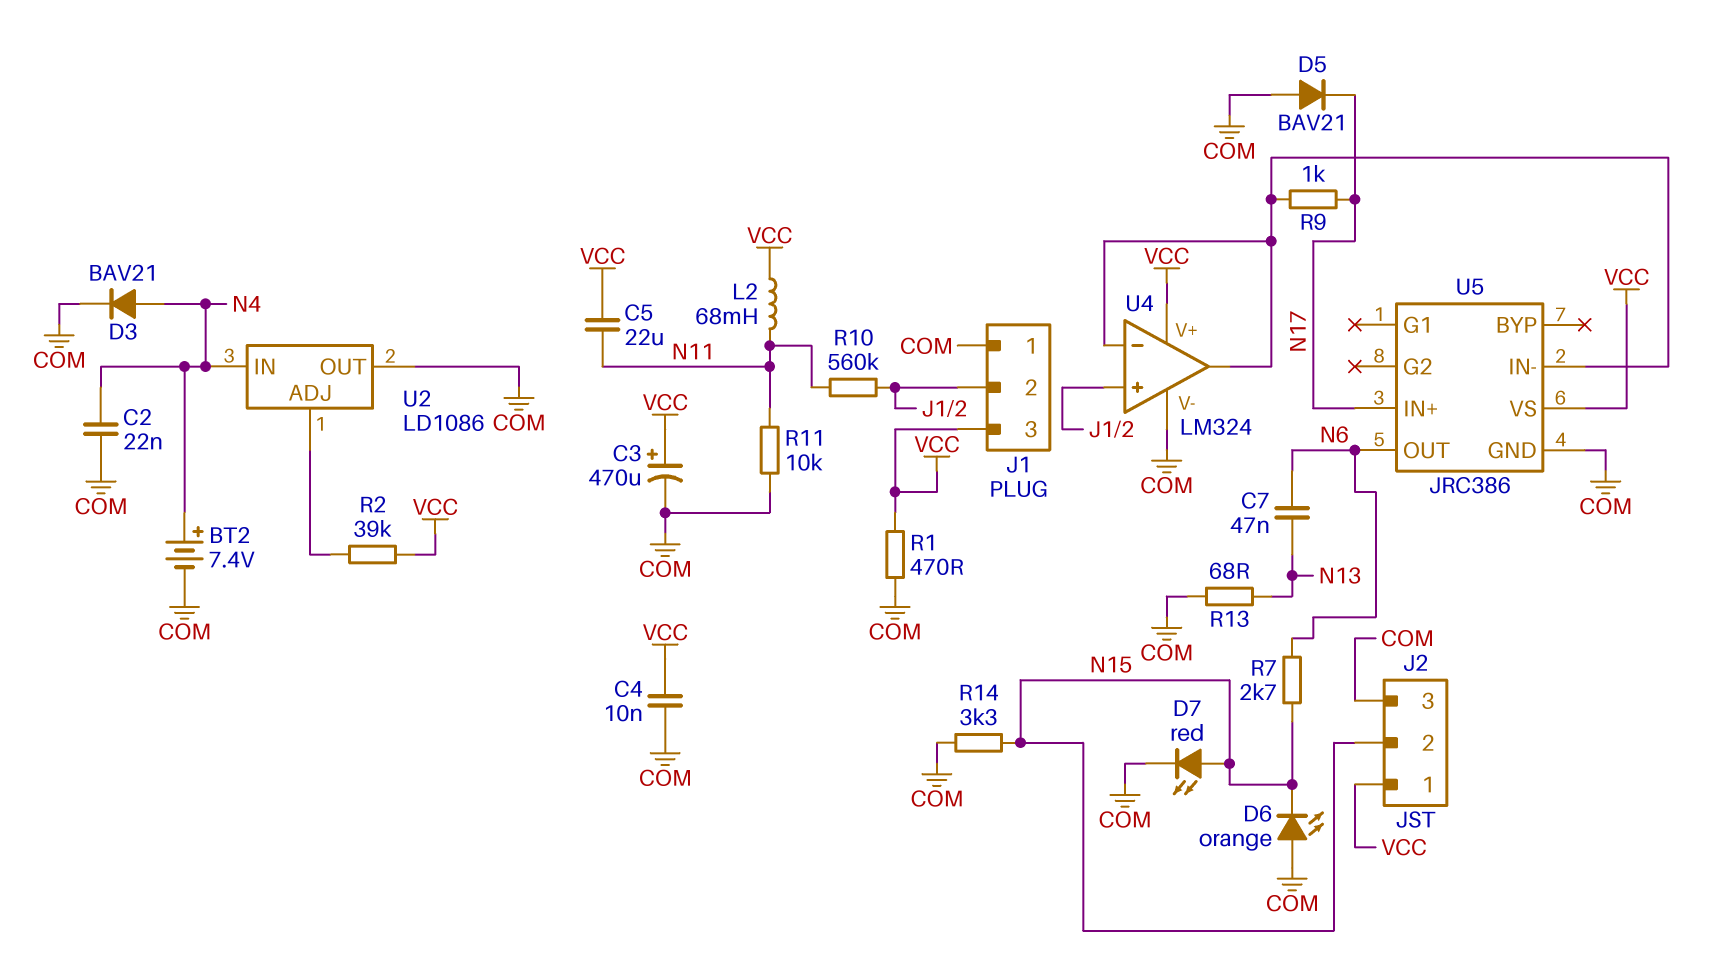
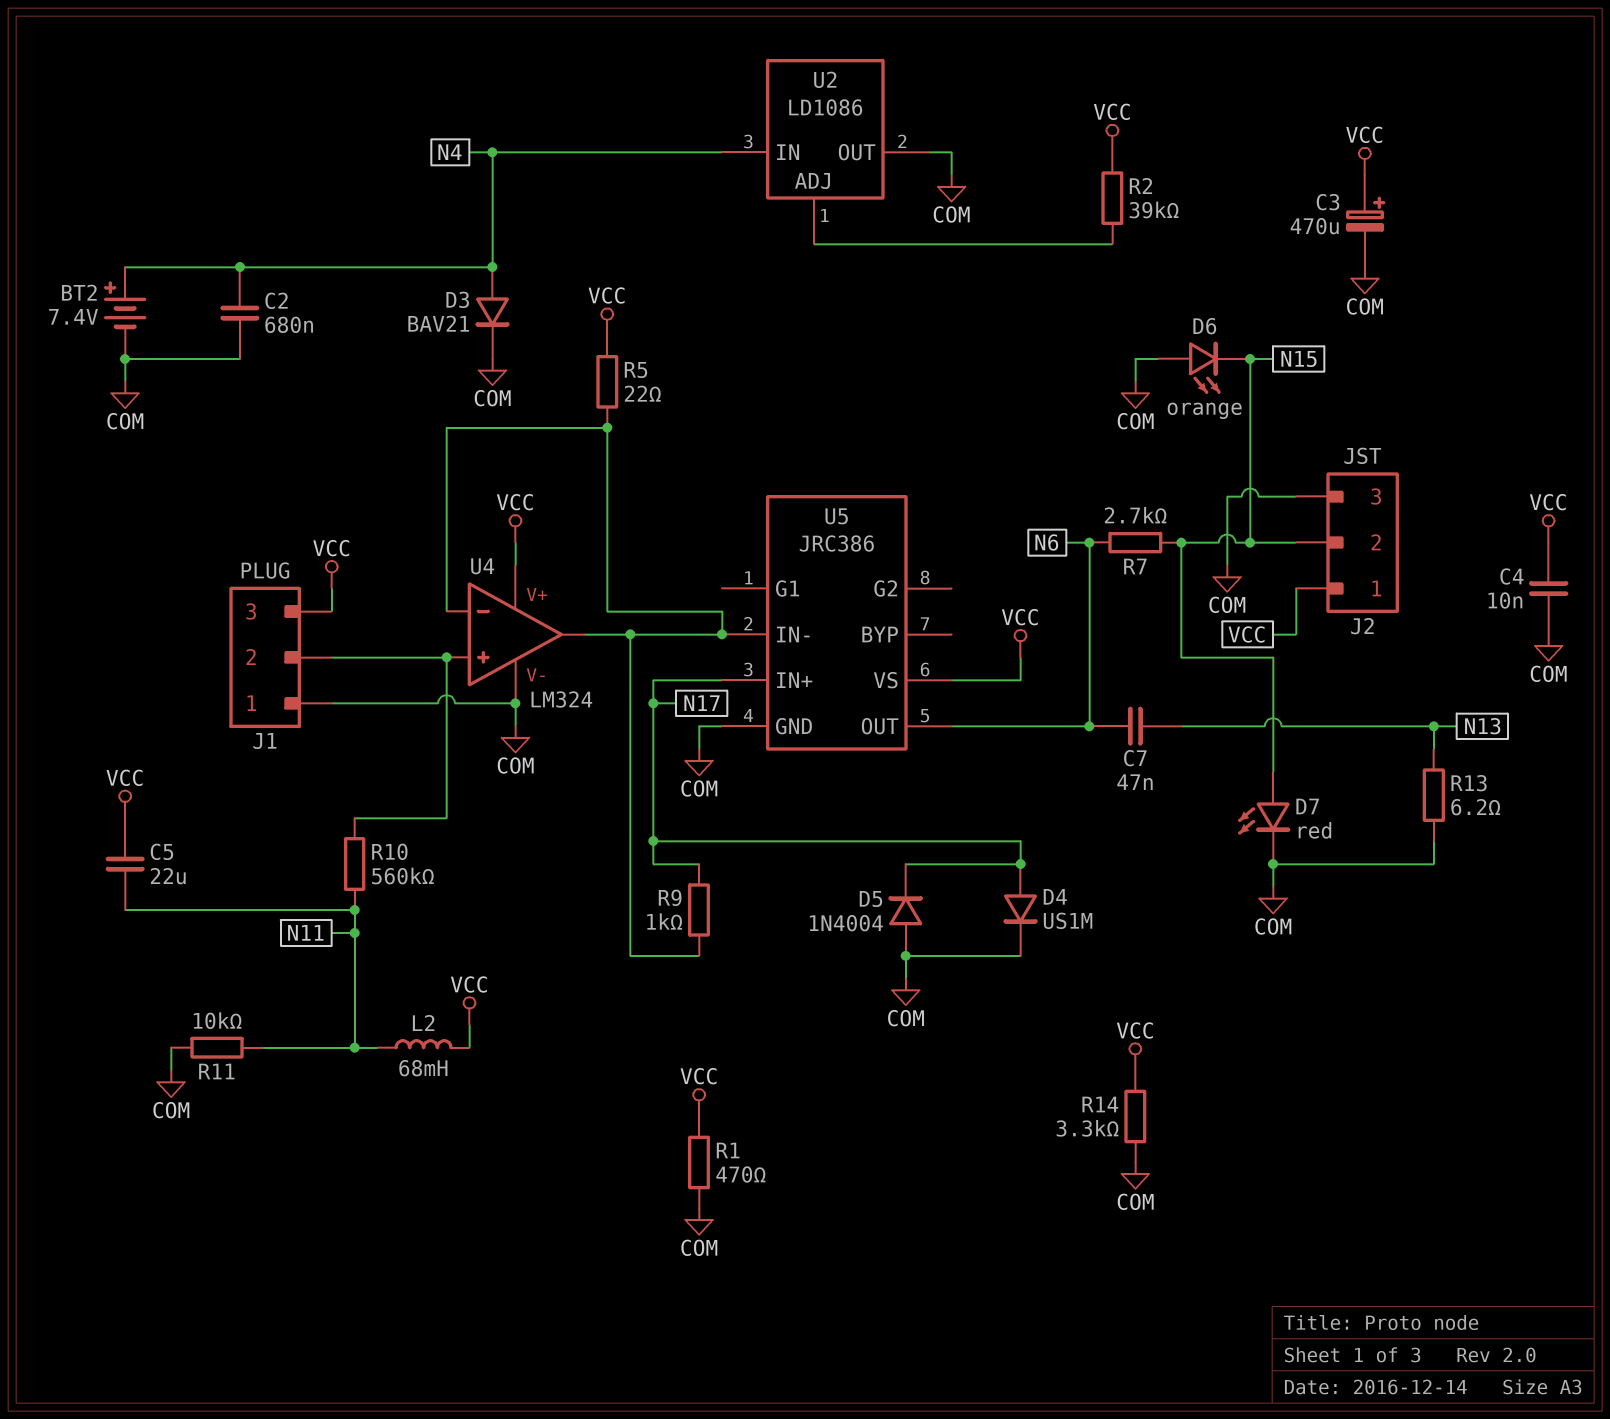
C2: 22nF (COM, N4) -> 680nF (COM, N4)
D4: none -> diode US1M (A N17, K COM)
D5: diode BAV21 (A COM, K N17) -> diode 1N4004 (A COM, K N17)
R5: none -> 22 (U4/in-, VCC)
R13: 68 (COM, N13) -> 6.2 (COM, N13)
R14: 3.3k (COM, N15) -> 3.3k (COM, VCC)

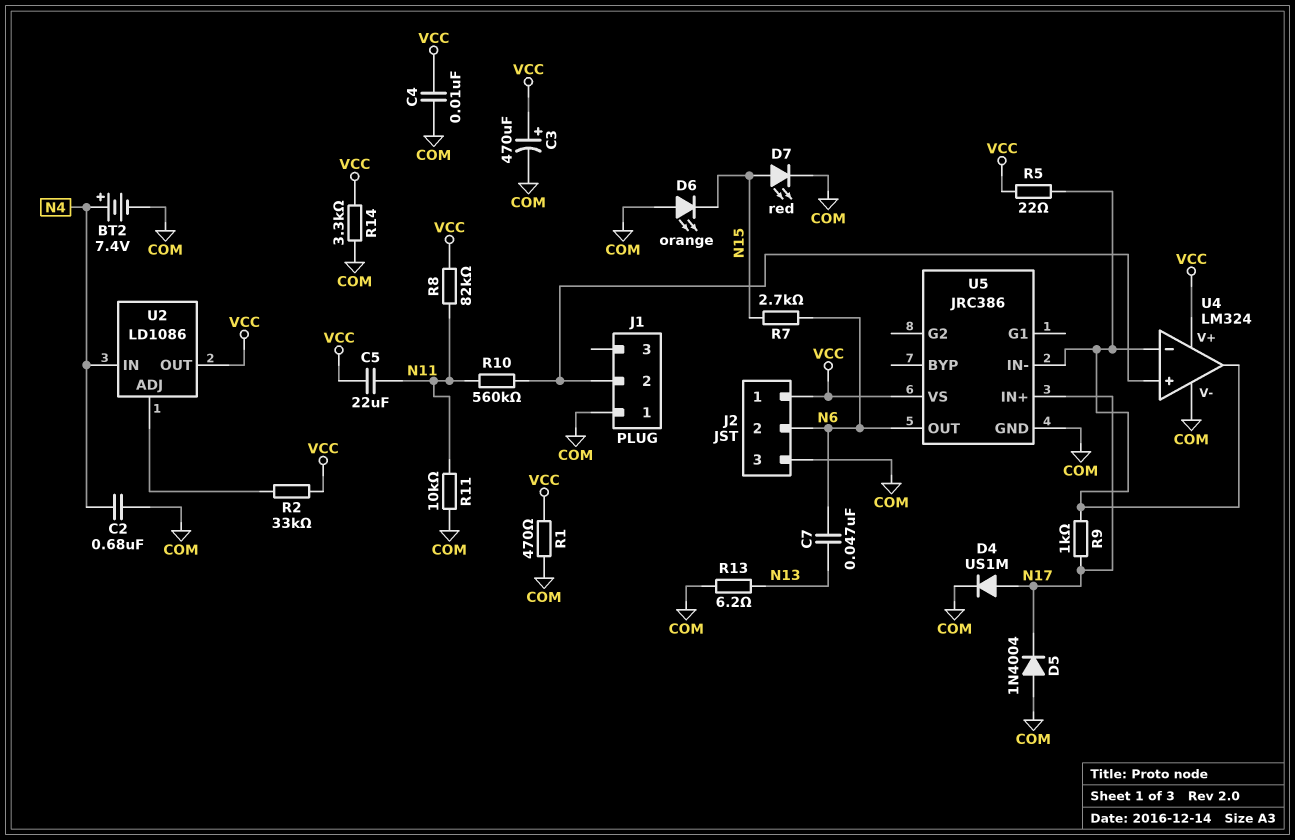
D3: diode BAV21 (A N4, K COM) -> none
J1 pin 3: VCC -> none
J2 pin 2: N15 -> N6
L2: 68mH (N11, VCC) -> none
R2: 39k (U2/ADJ, VCC) -> 33k (U2/ADJ, VCC)
R8: none -> 82k (N11, VCC)
U2 pin OUT: COM -> VCC

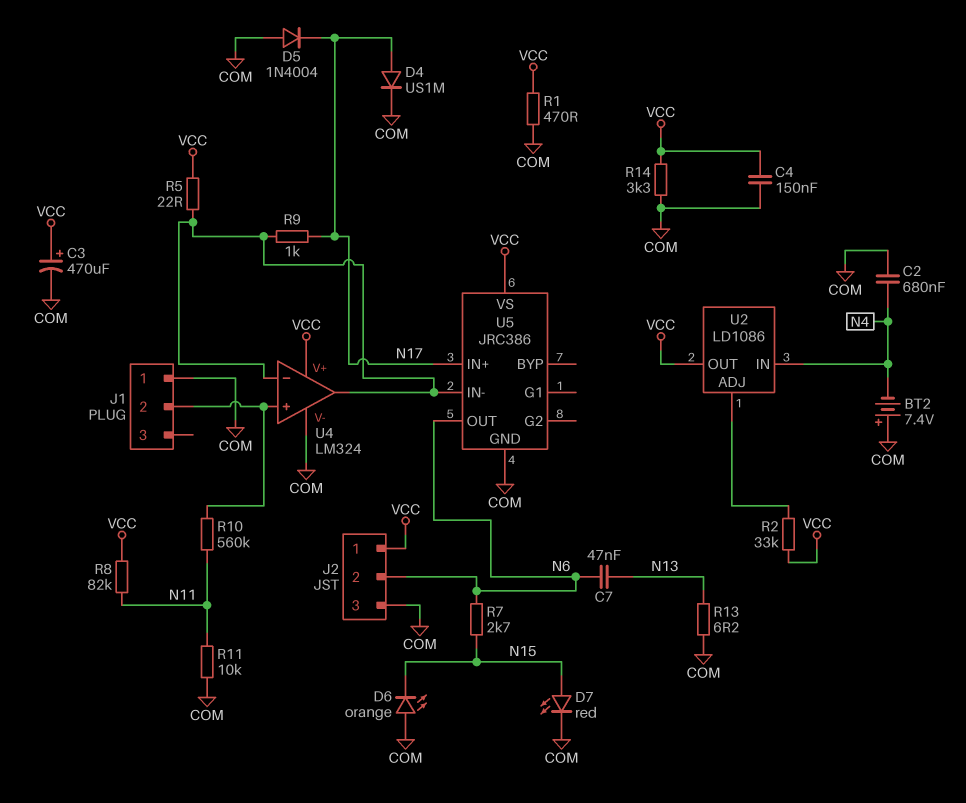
BT2: 7.4V (plus N4, minus COM) -> 7.4V (plus COM, minus N4)
C4: 10nF (COM, VCC) -> 150nF (COM, VCC)
C5: 22uF (N11, VCC) -> none

